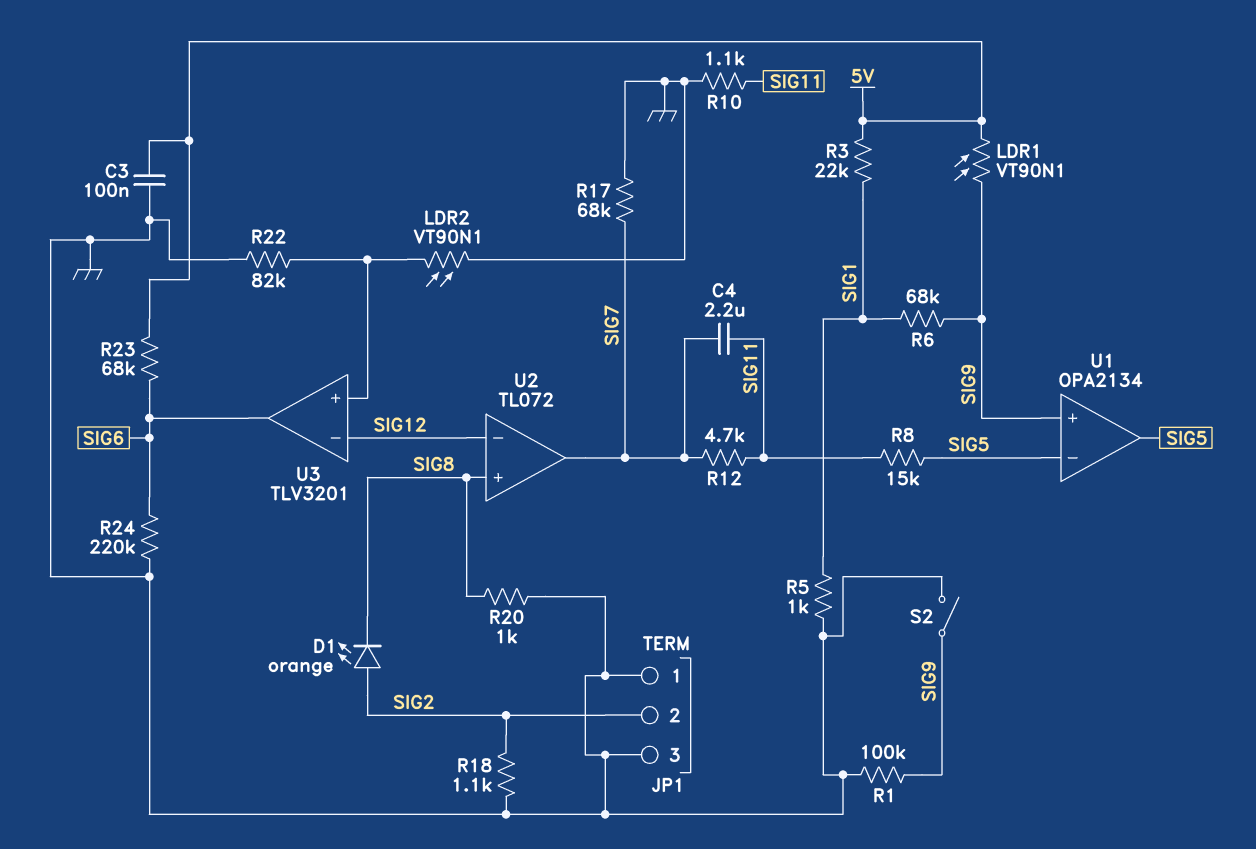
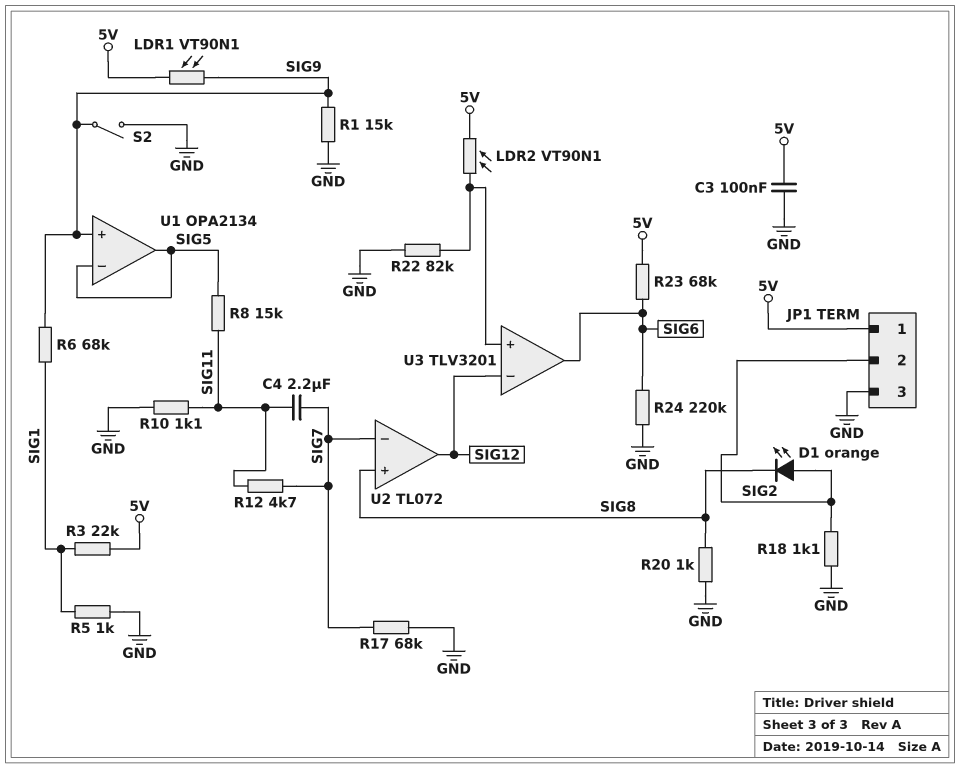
JP1 pin 1: GND -> 5V
LDR2: VT90N1 (GND, U3/in+) -> VT90N1 (5V, U3/in+)
R1: 100k (GND, SIG9) -> 15k (GND, SIG9)
U2 pin in-: SIG12 -> SIG7
U2 pin out: SIG7 -> SIG12

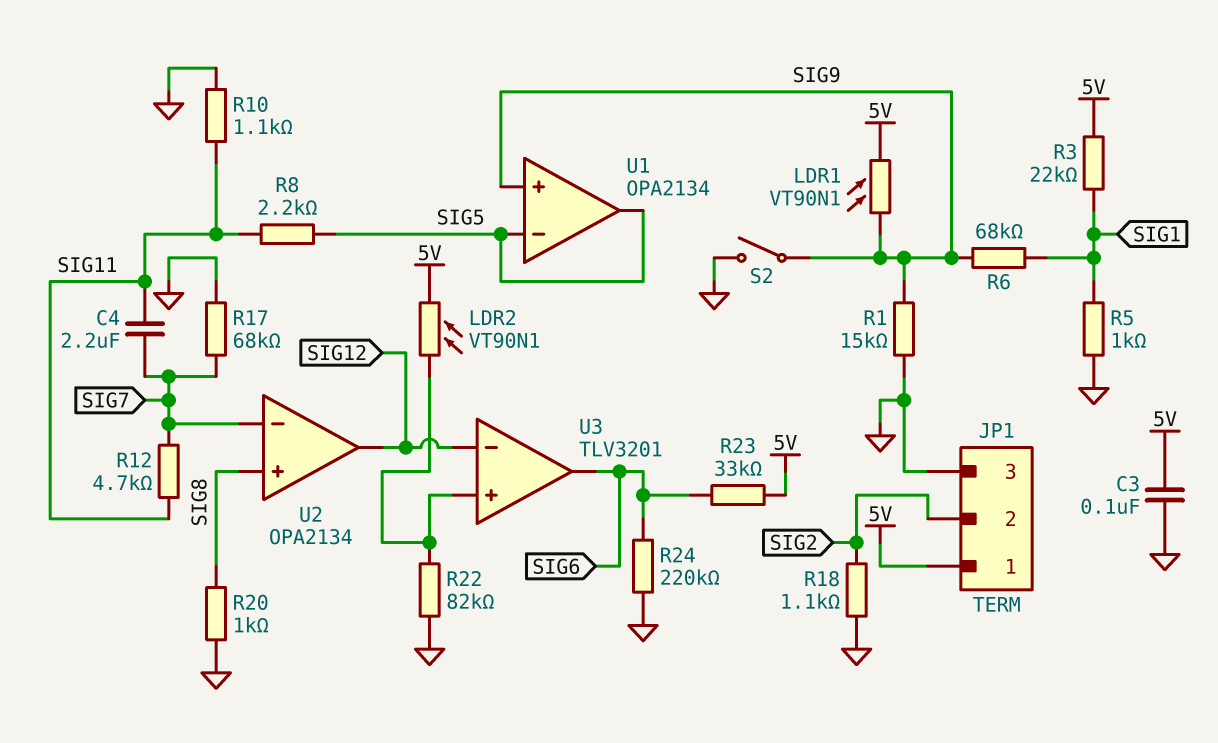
D1: LED orange (A SIG2, K SIG8) -> none
R8: 15k (SIG5, SIG11) -> 2.2k (SIG5, SIG11)
R23: 68k (5V, SIG6) -> 33k (5V, SIG6)
U2: TL072 -> OPA2134

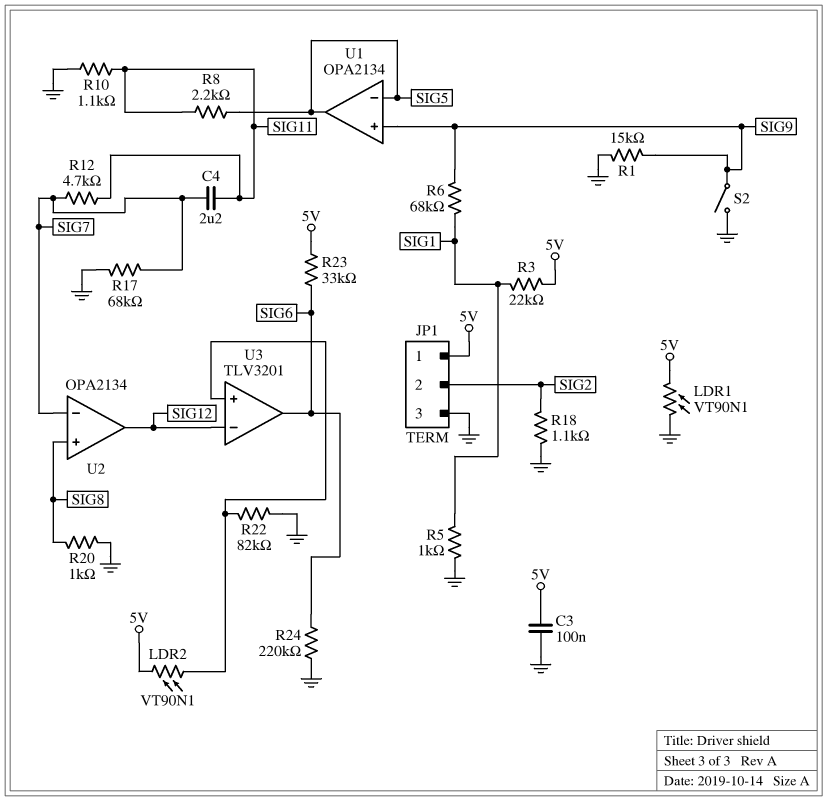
LDR1: VT90N1 (5V, SIG9) -> VT90N1 (5V, GND)

